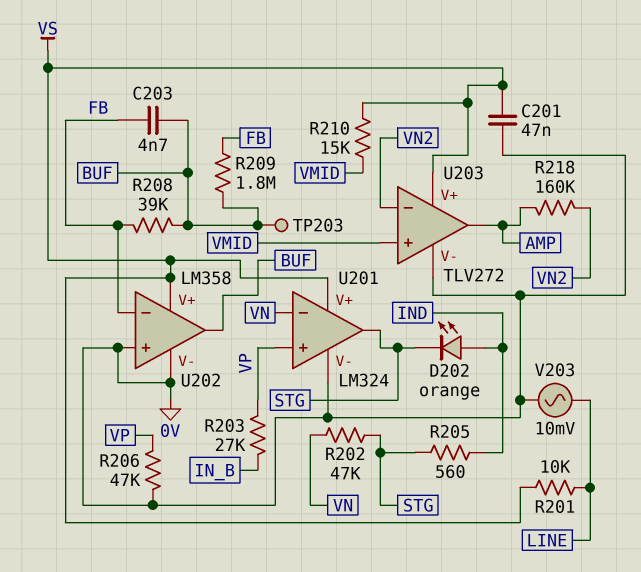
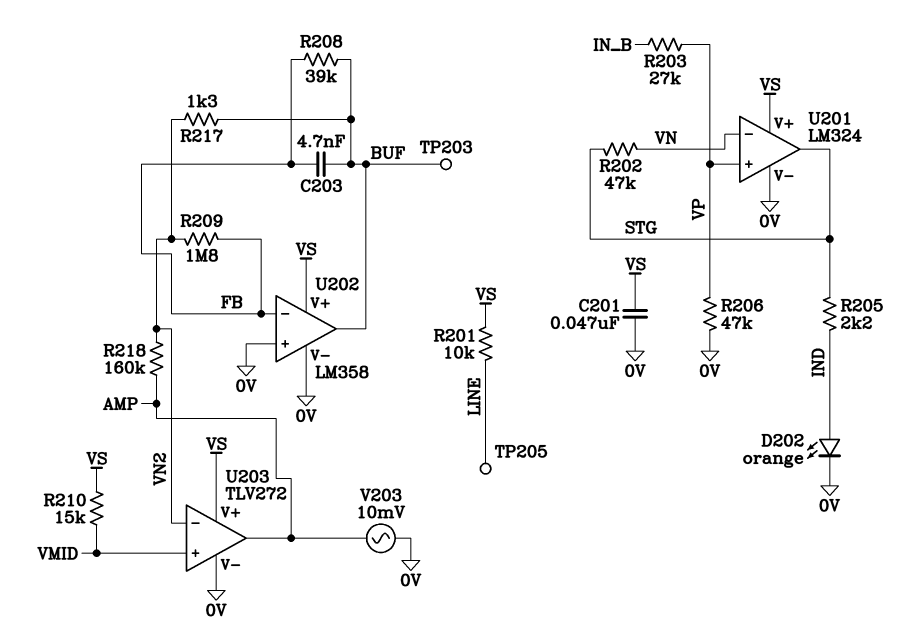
D202: LED orange (A IND, K STG) -> LED orange (A IND, K 0V)
R205: 560 (IND, STG) -> 2.2k (IND, STG)
R209: 1.8M (BUF, FB) -> 1.8M (FB, VN2)
R217: none -> 1.3k (BUF, VN2)
TP205: none -> test point (LINE)
V203: AC 10mV (0V, LINE) -> AC 10mV (0V, AMP)

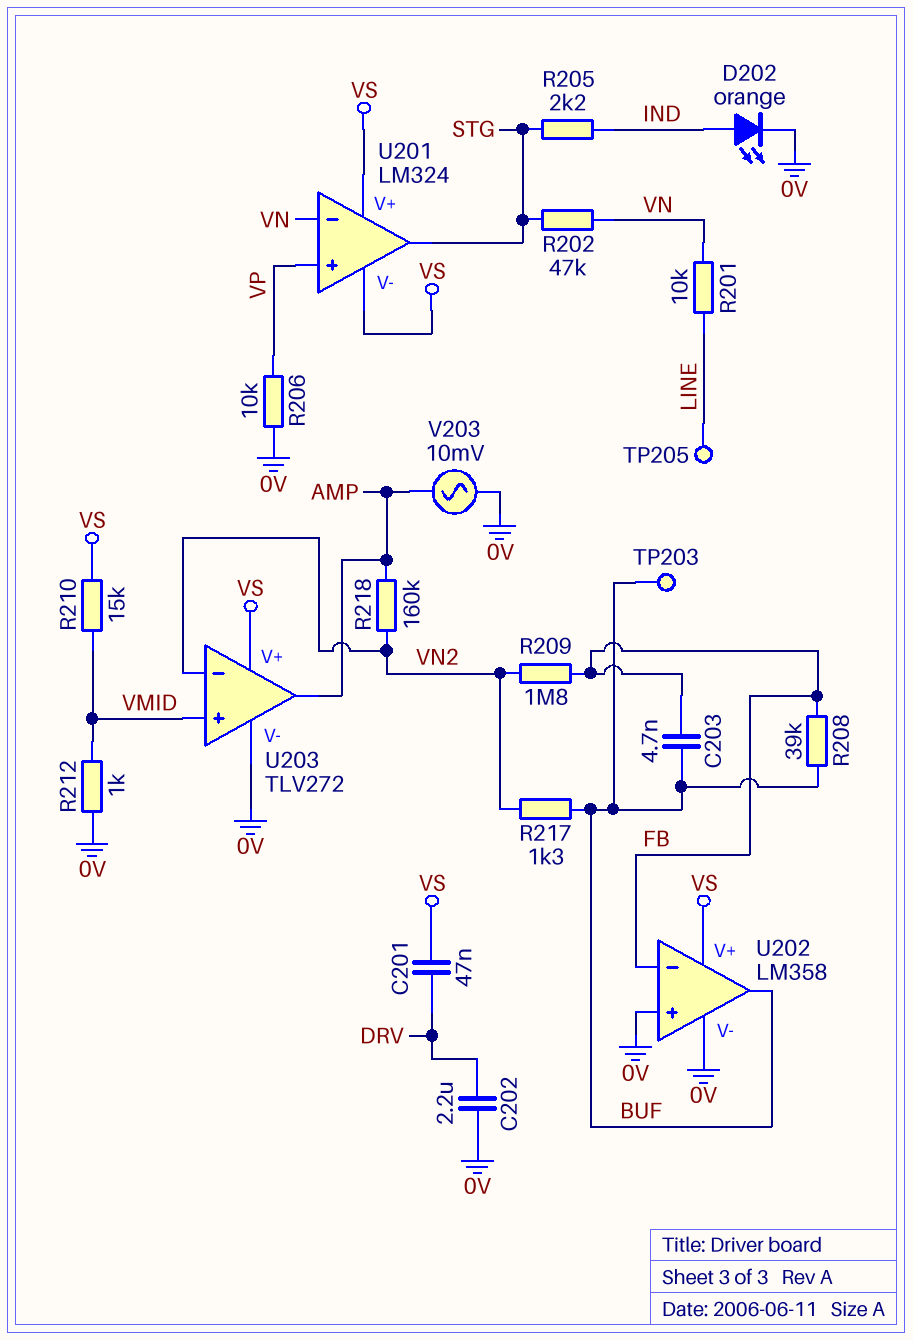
C201: 47nF (0V, VS) -> 47nF (DRV, VS)
C202: none -> 2.2uF (0V, DRV)
R201: 10k (LINE, VS) -> 10k (LINE, VN)
R203: 27k (IN_B, VP) -> none
R206: 47k (0V, VP) -> 10k (0V, VP)
R212: none -> 1k (0V, VMID)
U201 pin V-: 0V -> VS

